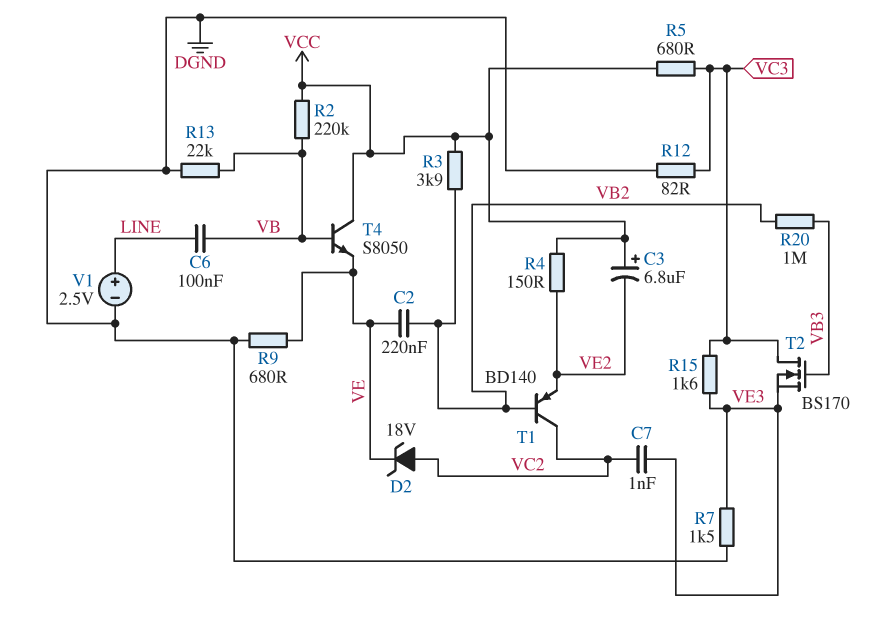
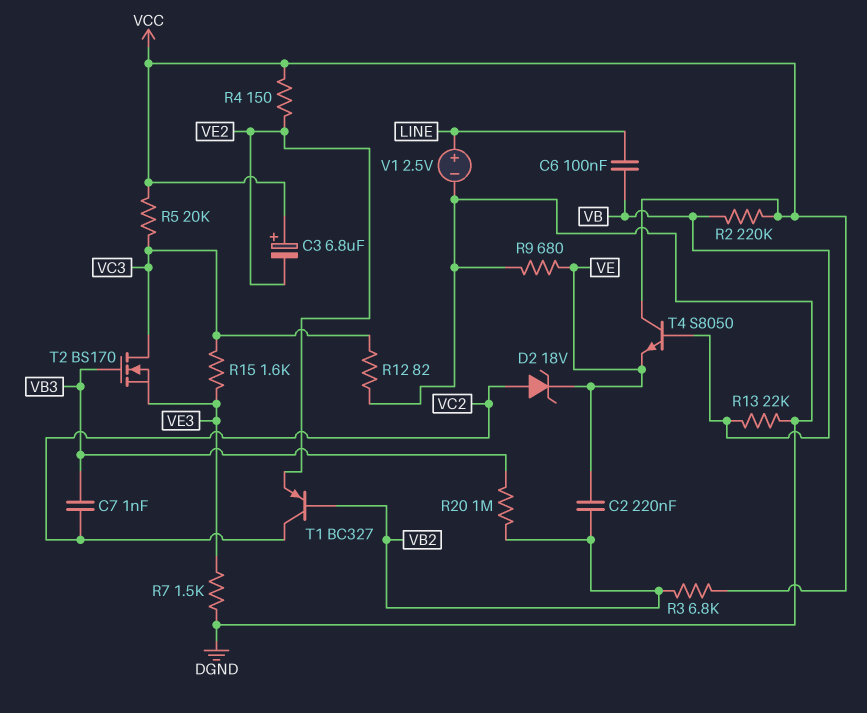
C7: 1nF (VC2, VE3) -> 1nF (VB3, VC2)
R3: 3.9k (VB2, VCC) -> 6.8k (VB2, VCC)
R5: 680 (VC3, VCC) -> 20k (VC3, VCC)
T1: PNP BD140 (B VB2, C VC2, E VE2) -> PNP BC327 (B VB2, C VC2, E VE2)

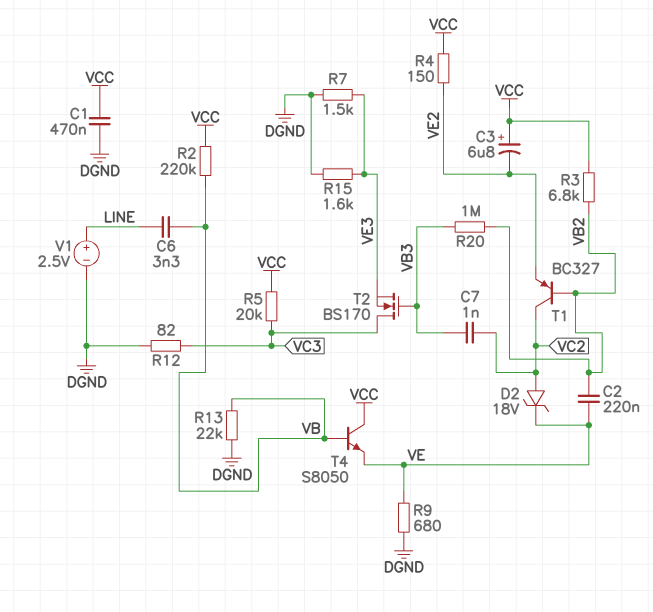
C1: none -> 470nF (DGND, VCC)
C6: 100nF (LINE, VB) -> 3.3nF (LINE, VB)
R15: 1.6k (VC3, VE3) -> 1.6k (DGND, VE3)

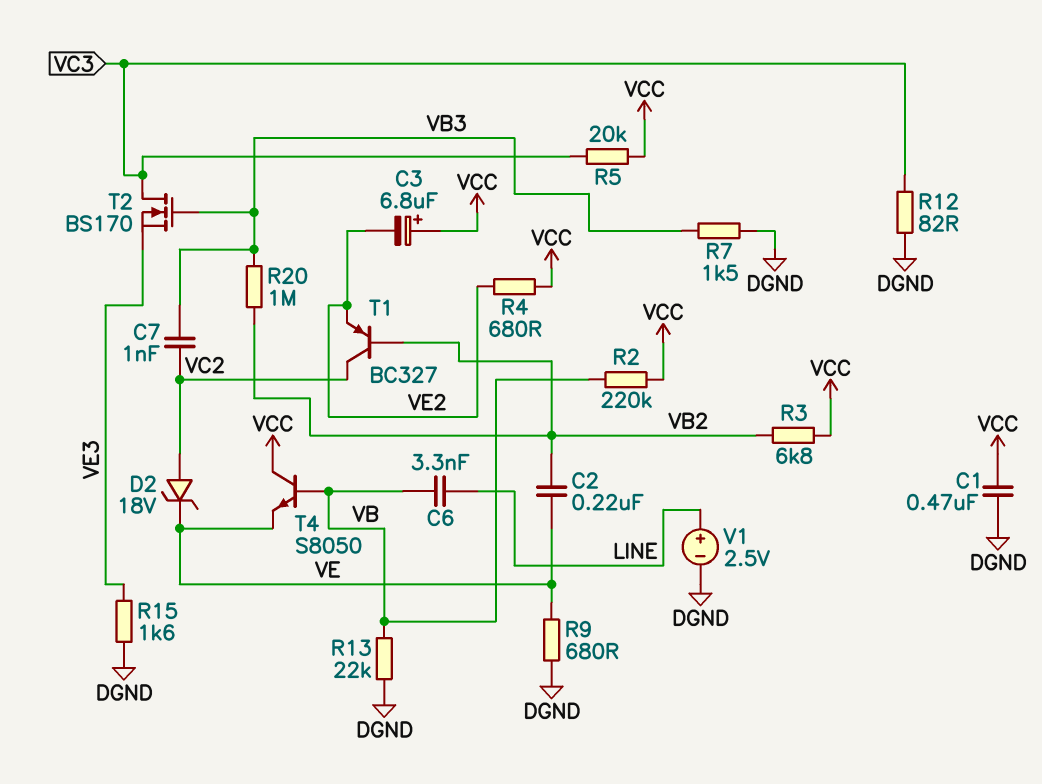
R4: 150 (VCC, VE2) -> 680 (VCC, VE2)
R7: 1.5k (DGND, VE3) -> 1.5k (DGND, VB3)

